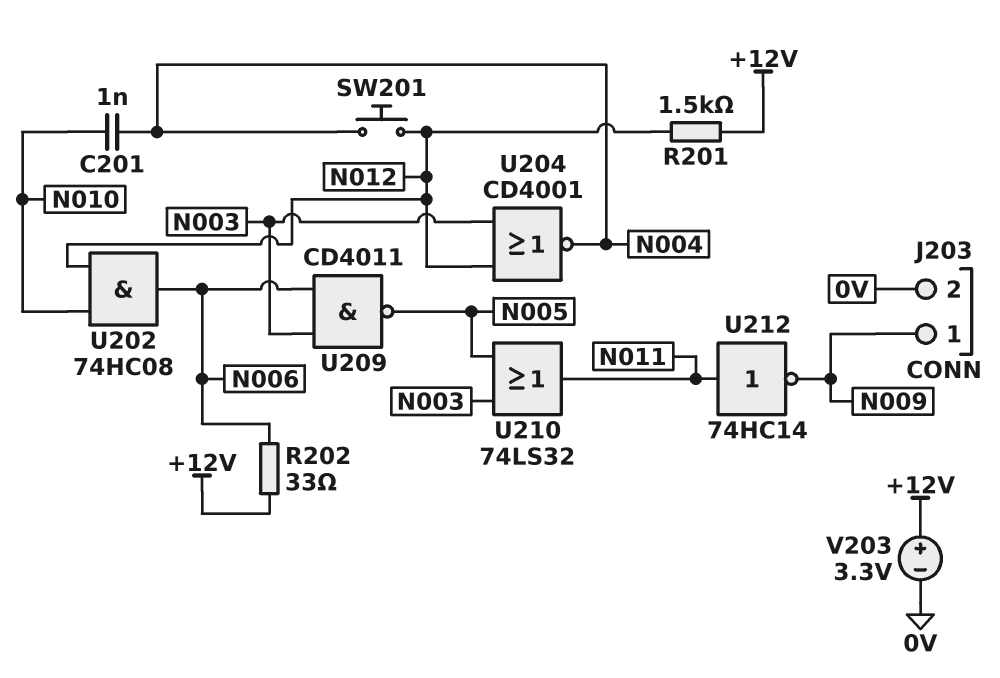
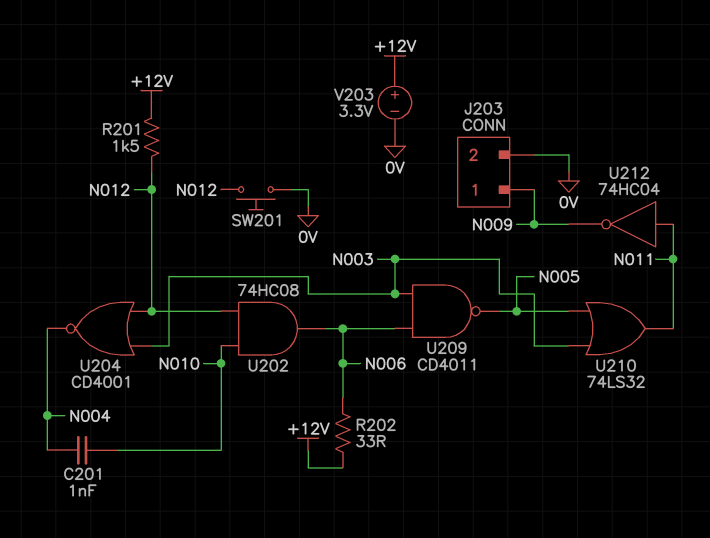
SW201: button (N004, N012) -> button (0V, N012)
U212: NOT 74HC14 (in N011, out N009) -> NOT 74HC04 (in N011, out N009)

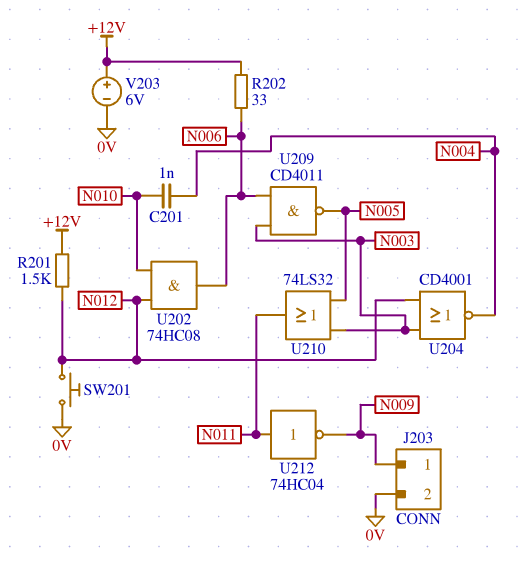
V203: 3.3V (plus +12V, minus 0V) -> 6V (plus +12V, minus 0V)

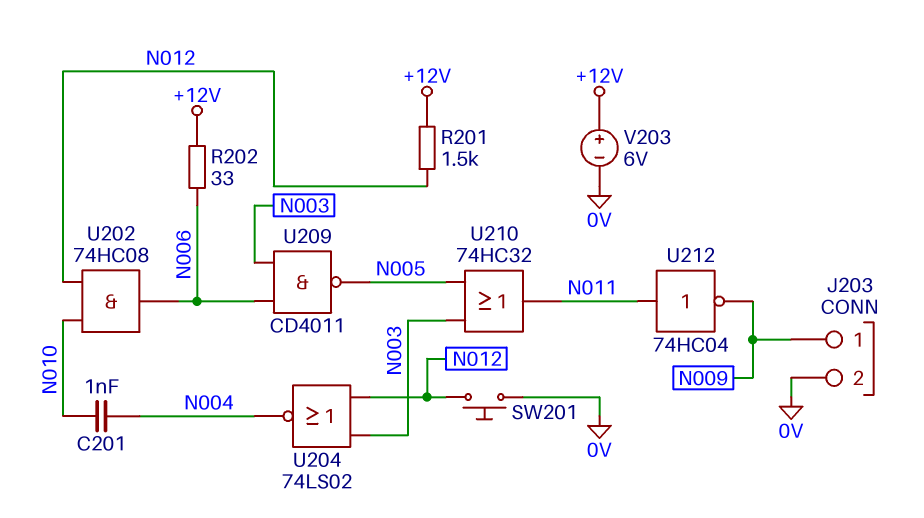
U204: NOR CD4001 (in N003, in N012, out N004) -> NOR 74LS02 (in N003, in N012, out N004)
U210: OR 74LS32 (in N003, in N005, out N011) -> OR 74HC32 (in N003, in N005, out N011)

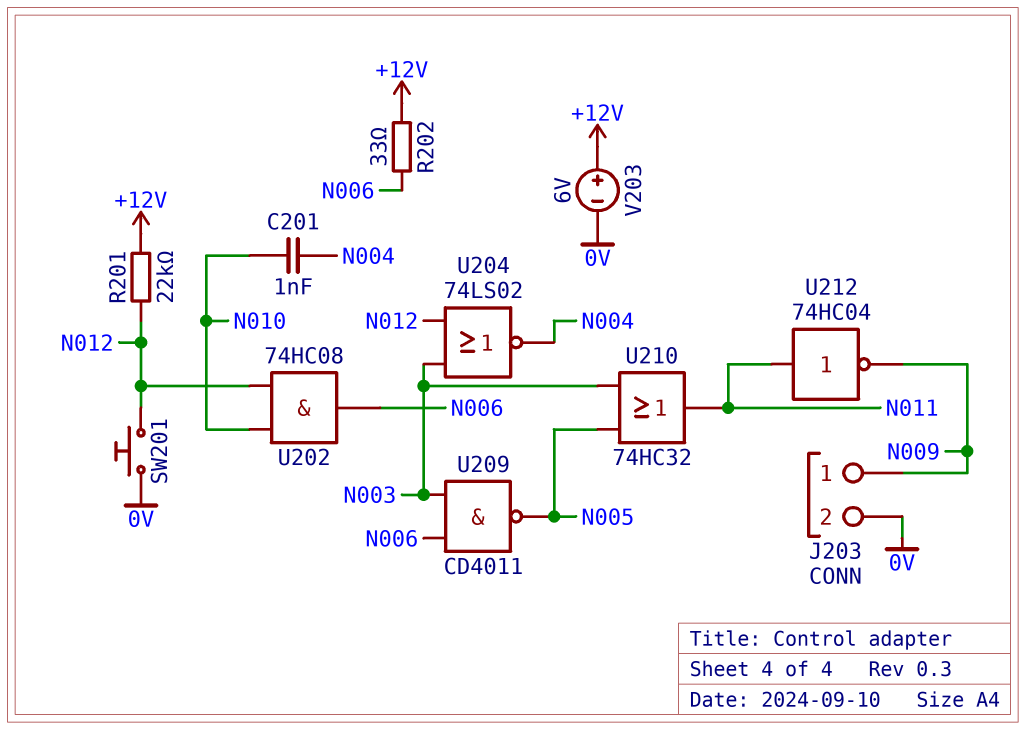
R201: 1.5k (+12V, N012) -> 22k (+12V, N012)

